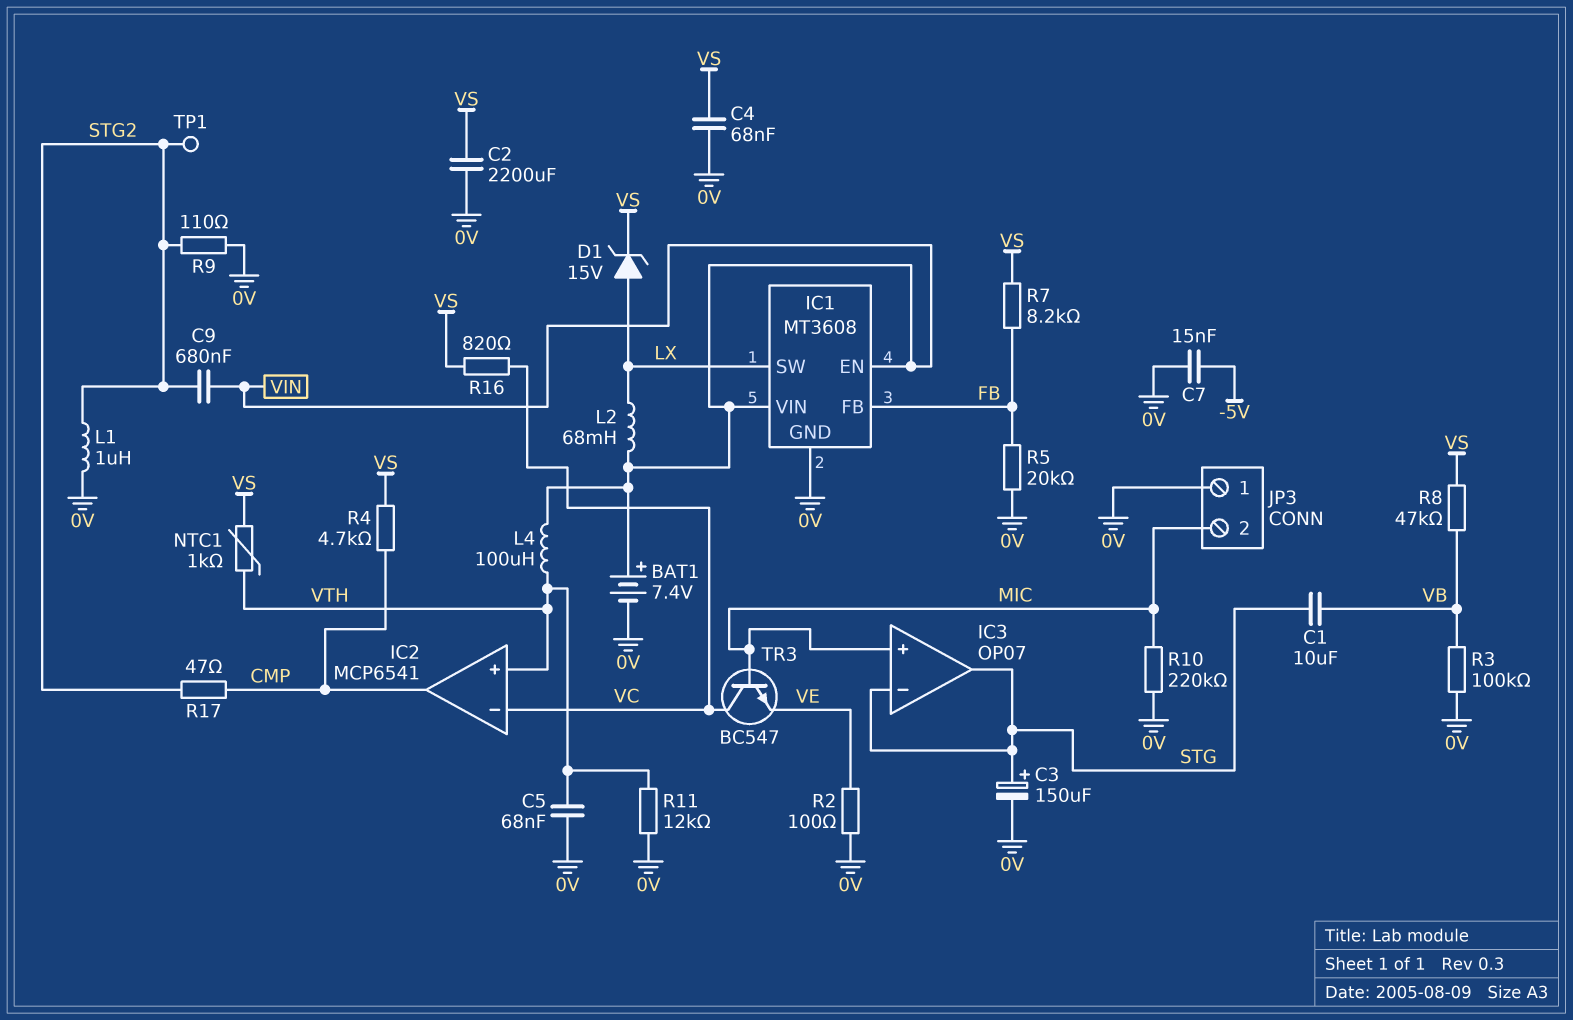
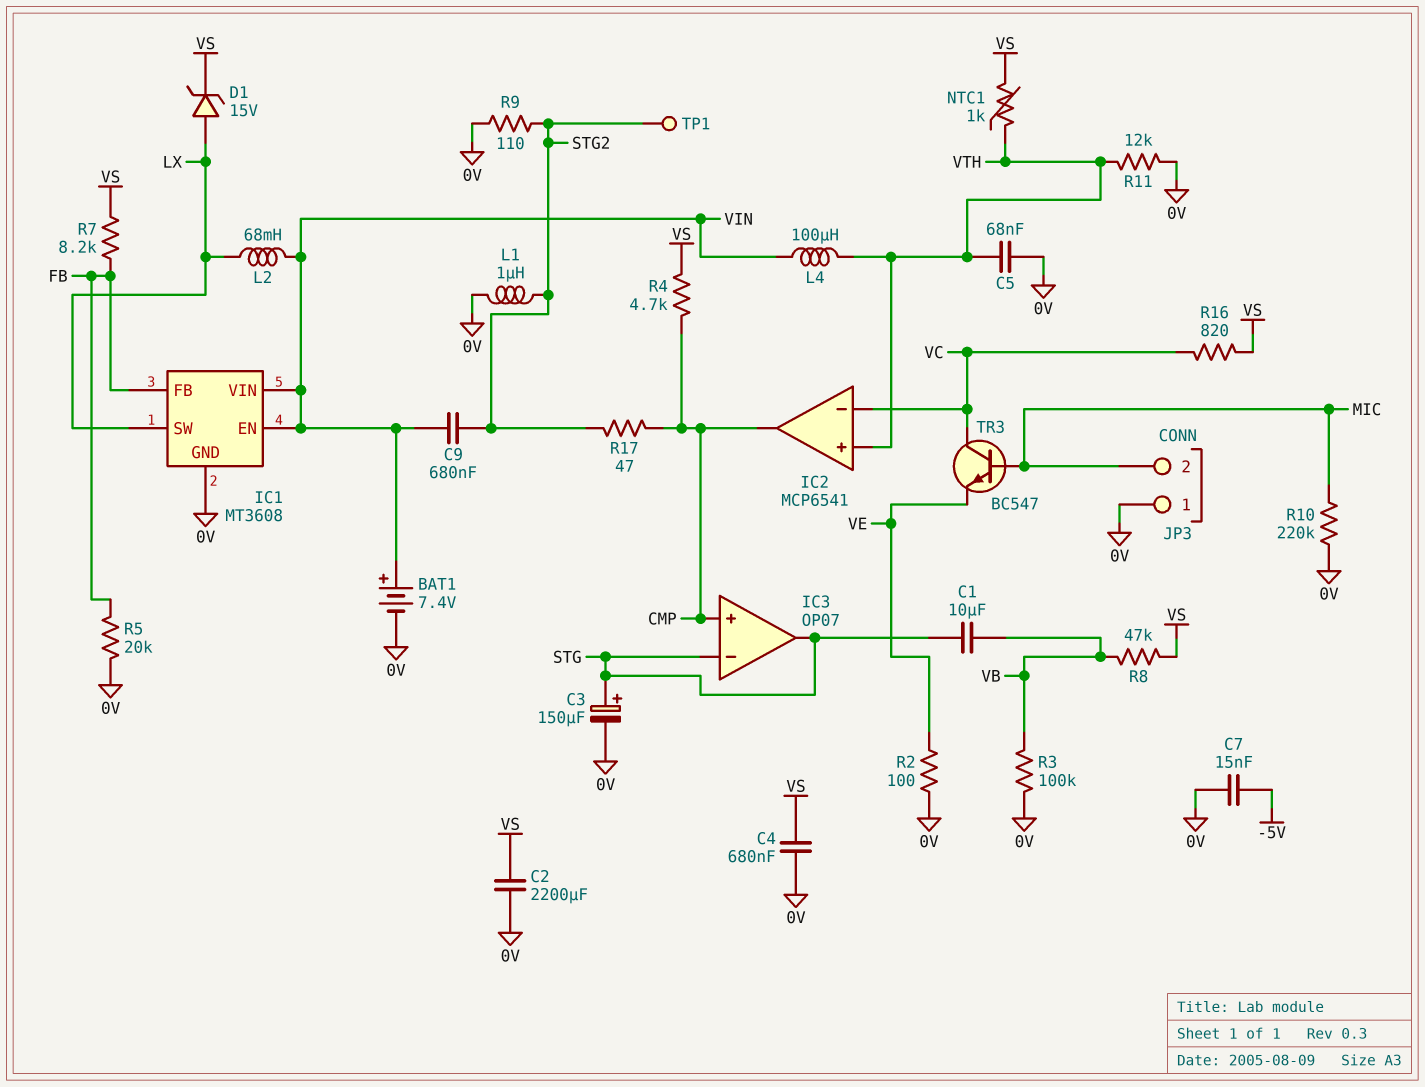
C4: 68nF (0V, VS) -> 680nF (0V, VS)
IC3 pin in+: MIC -> CMP

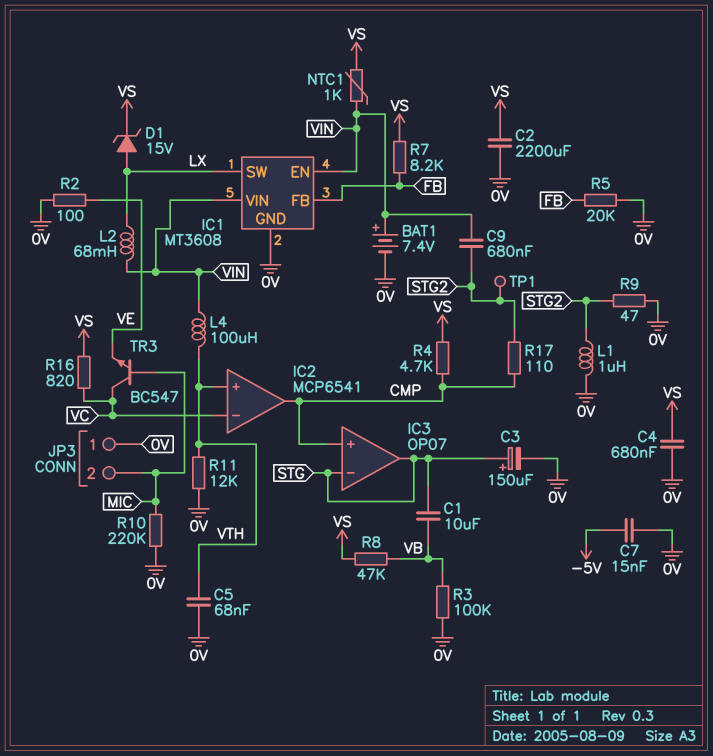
NTC1: 1k (VS, VTH) -> 1k (VIN, VS)
R9: 110 (0V, STG2) -> 47 (0V, STG2)
R17: 47 (CMP, STG2) -> 110 (CMP, STG2)

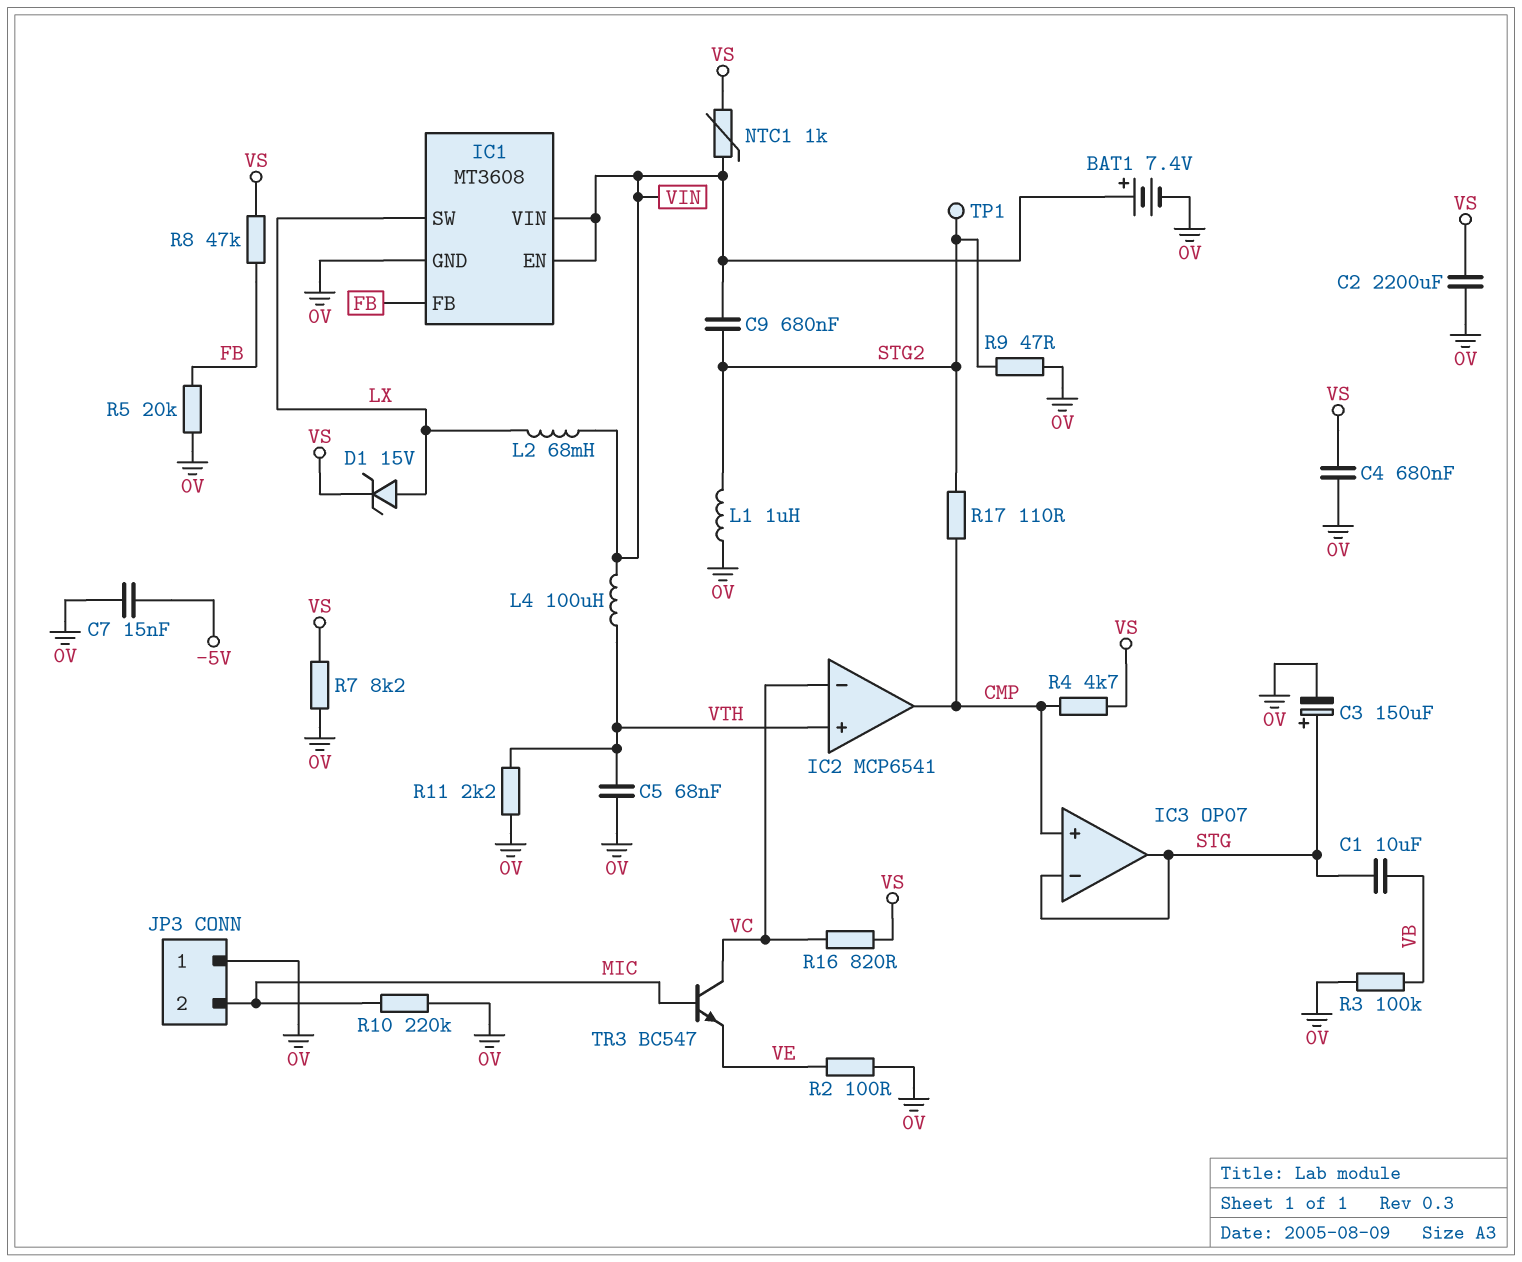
R7: 8.2k (FB, VS) -> 8.2k (0V, VS)
R8: 47k (VB, VS) -> 47k (FB, VS)
R11: 12k (0V, VTH) -> 2.2k (0V, VTH)

